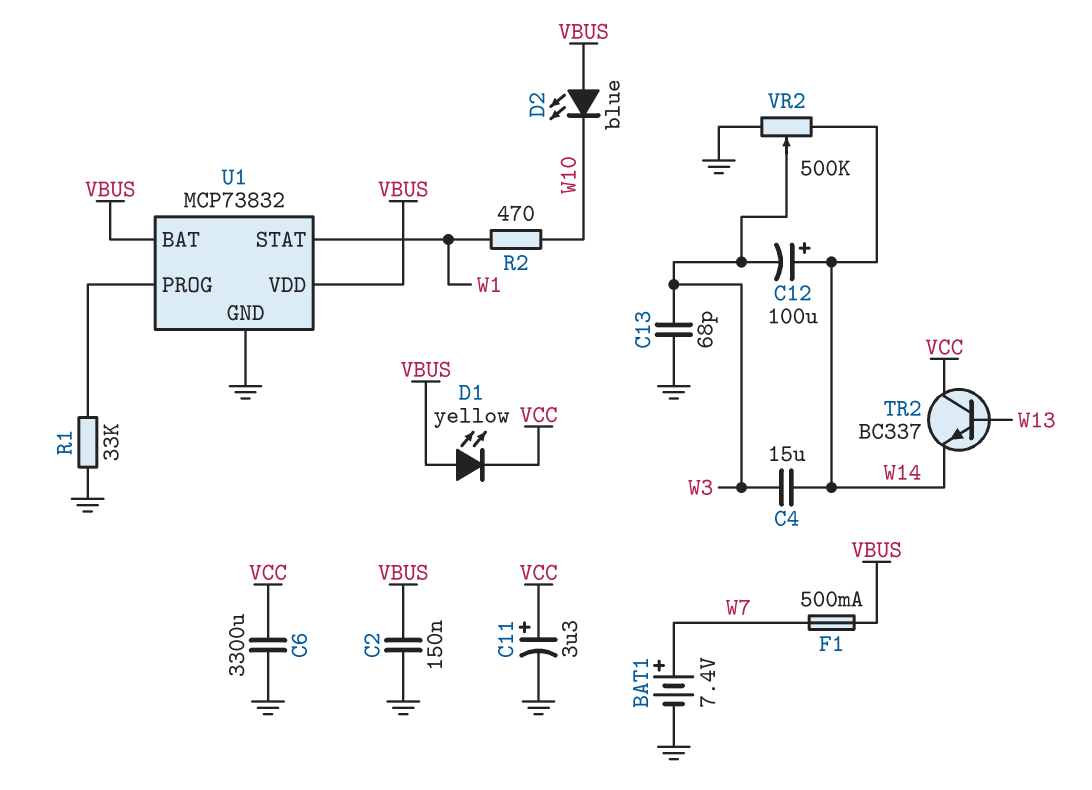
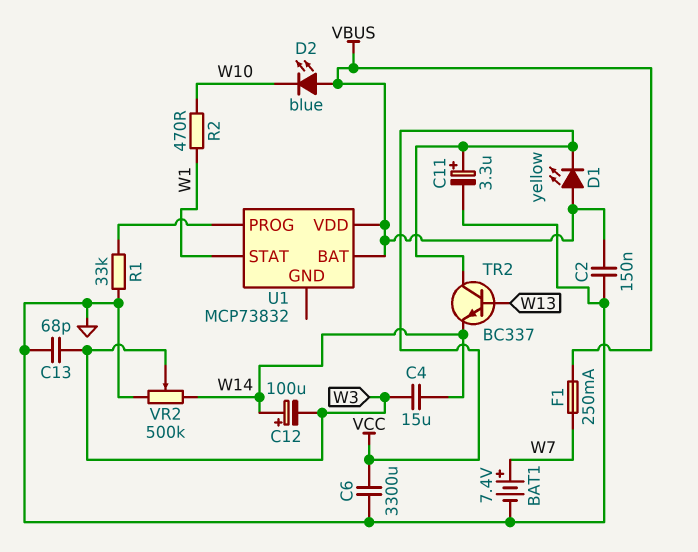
F1: 500mA (VBUS, W7) -> 250mA (VBUS, W7)
U1 pin GND: GND -> none

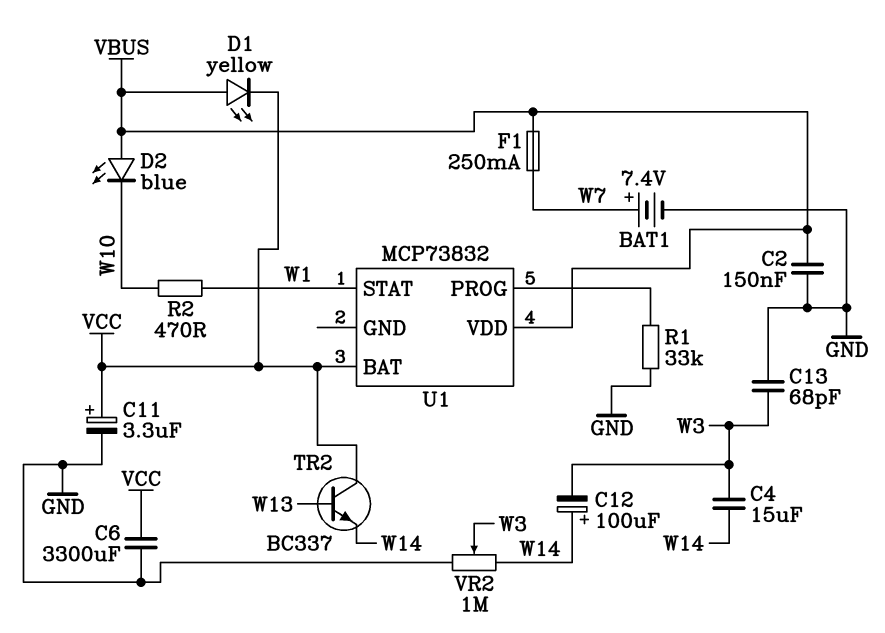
U1 pin BAT: VBUS -> VCC
VR2: 500k (GND, W14, wiper W3) -> 1M (GND, W14, wiper W3)

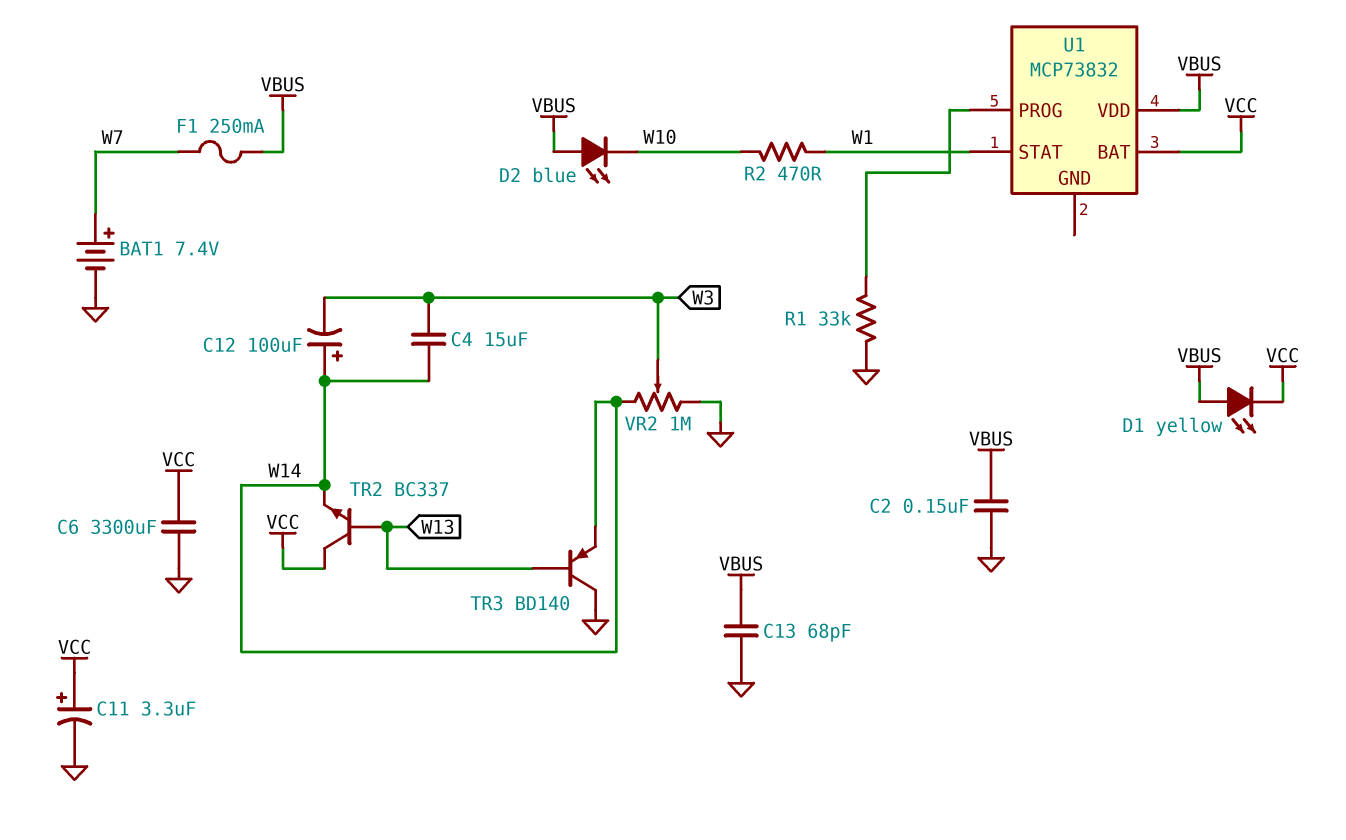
C13: 68pF (GND, W3) -> 68pF (GND, VBUS)
TR3: none -> PNP BD140 (B W13, C GND, E W14)

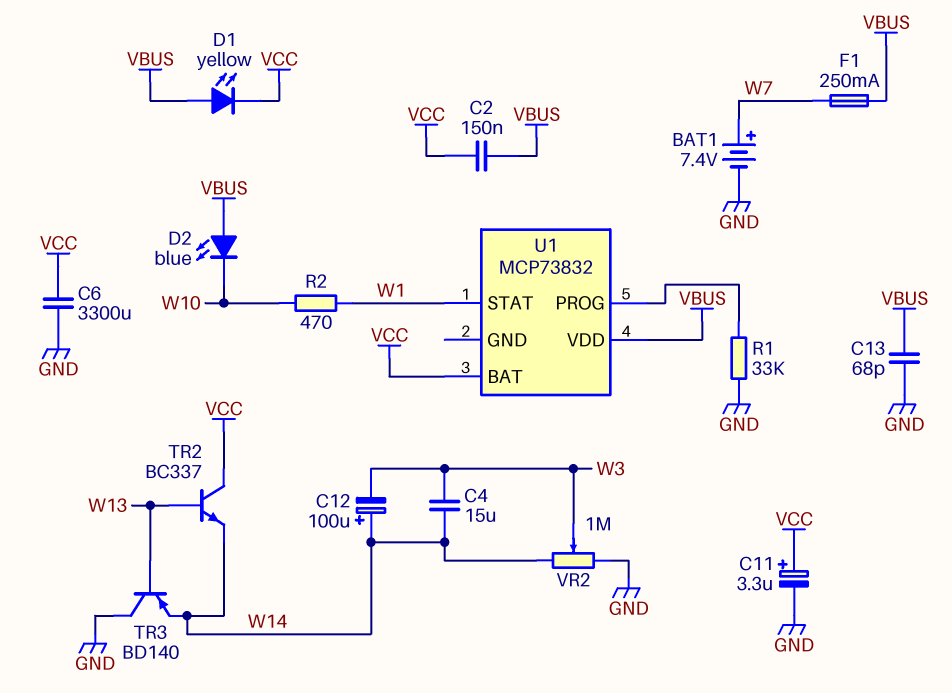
C2: 150nF (GND, VBUS) -> 150nF (VBUS, VCC)

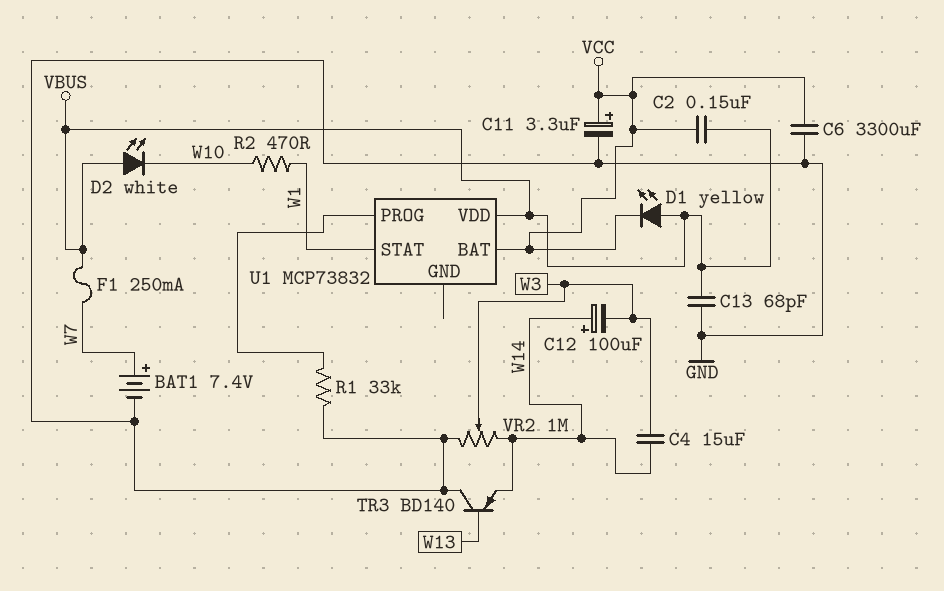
D2: LED blue (A VBUS, K W10) -> LED white (A VBUS, K W10)
TR2: NPN BC337 (B W13, C VCC, E W14) -> none

